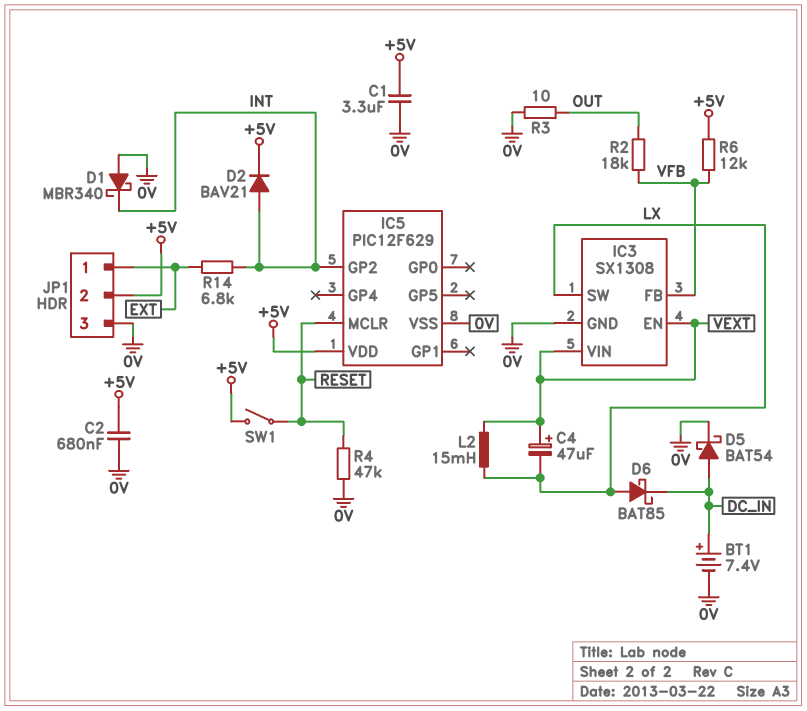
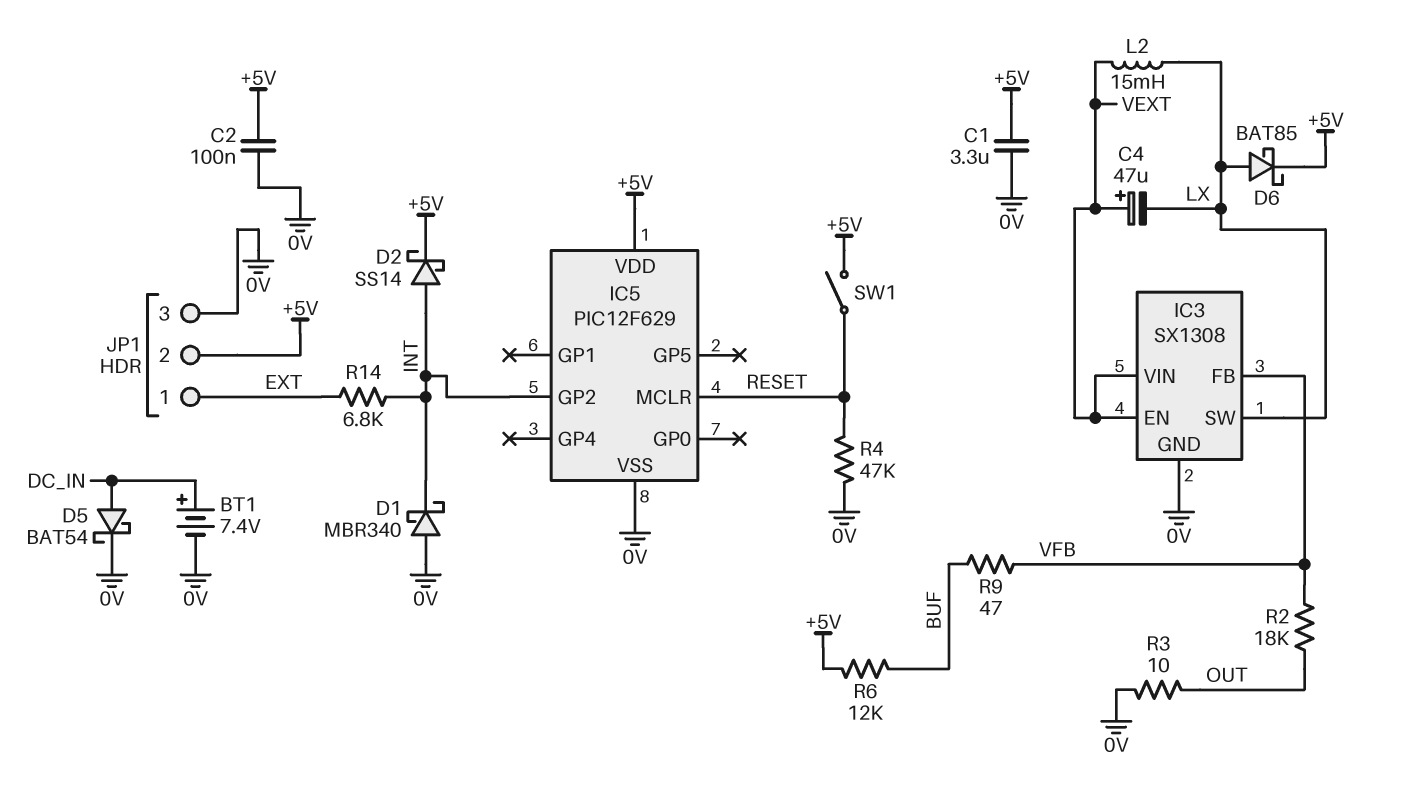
C2: 680nF (+5V, 0V) -> 100nF (+5V, 0V)
D2: diode BAV21 (A INT, K +5V) -> schottky SS14 (A INT, K +5V)
D6: schottky BAT85 (A LX, K DC_IN) -> schottky BAT85 (A LX, K +5V)
R6: 12k (+5V, VFB) -> 12k (+5V, BUF)
R9: none -> 47 (BUF, VFB)

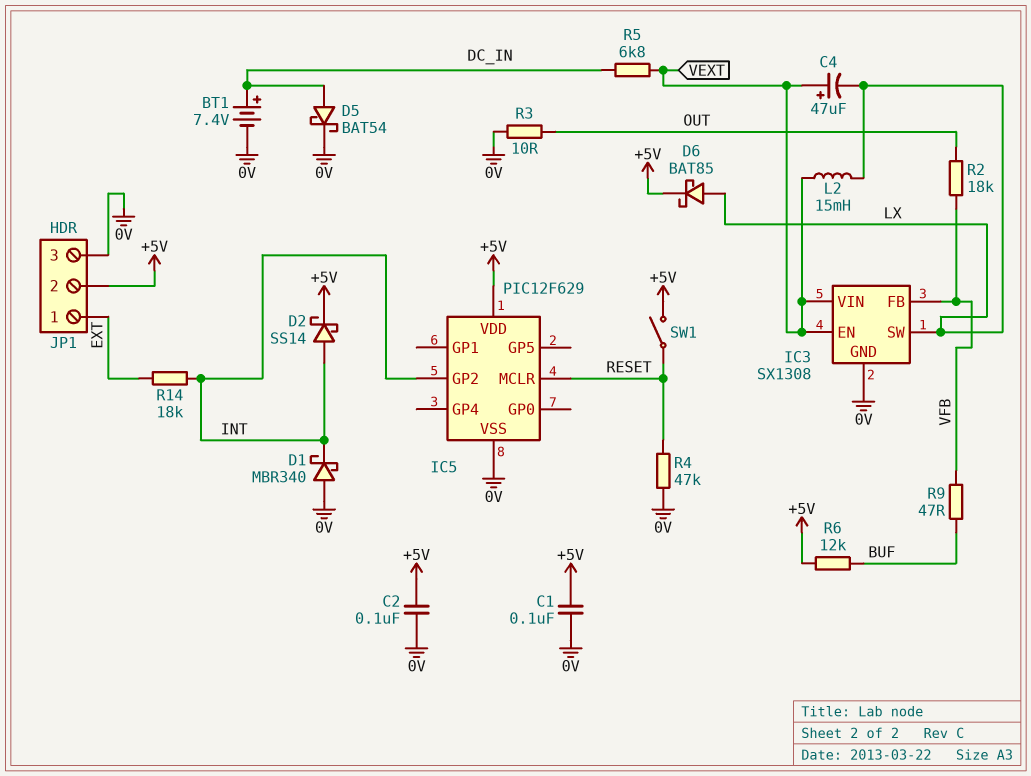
C1: 3.3uF (+5V, 0V) -> 100nF (+5V, 0V)
R5: none -> 6.8k (DC_IN, VEXT)
R14: 6.8k (EXT, INT) -> 18k (EXT, INT)

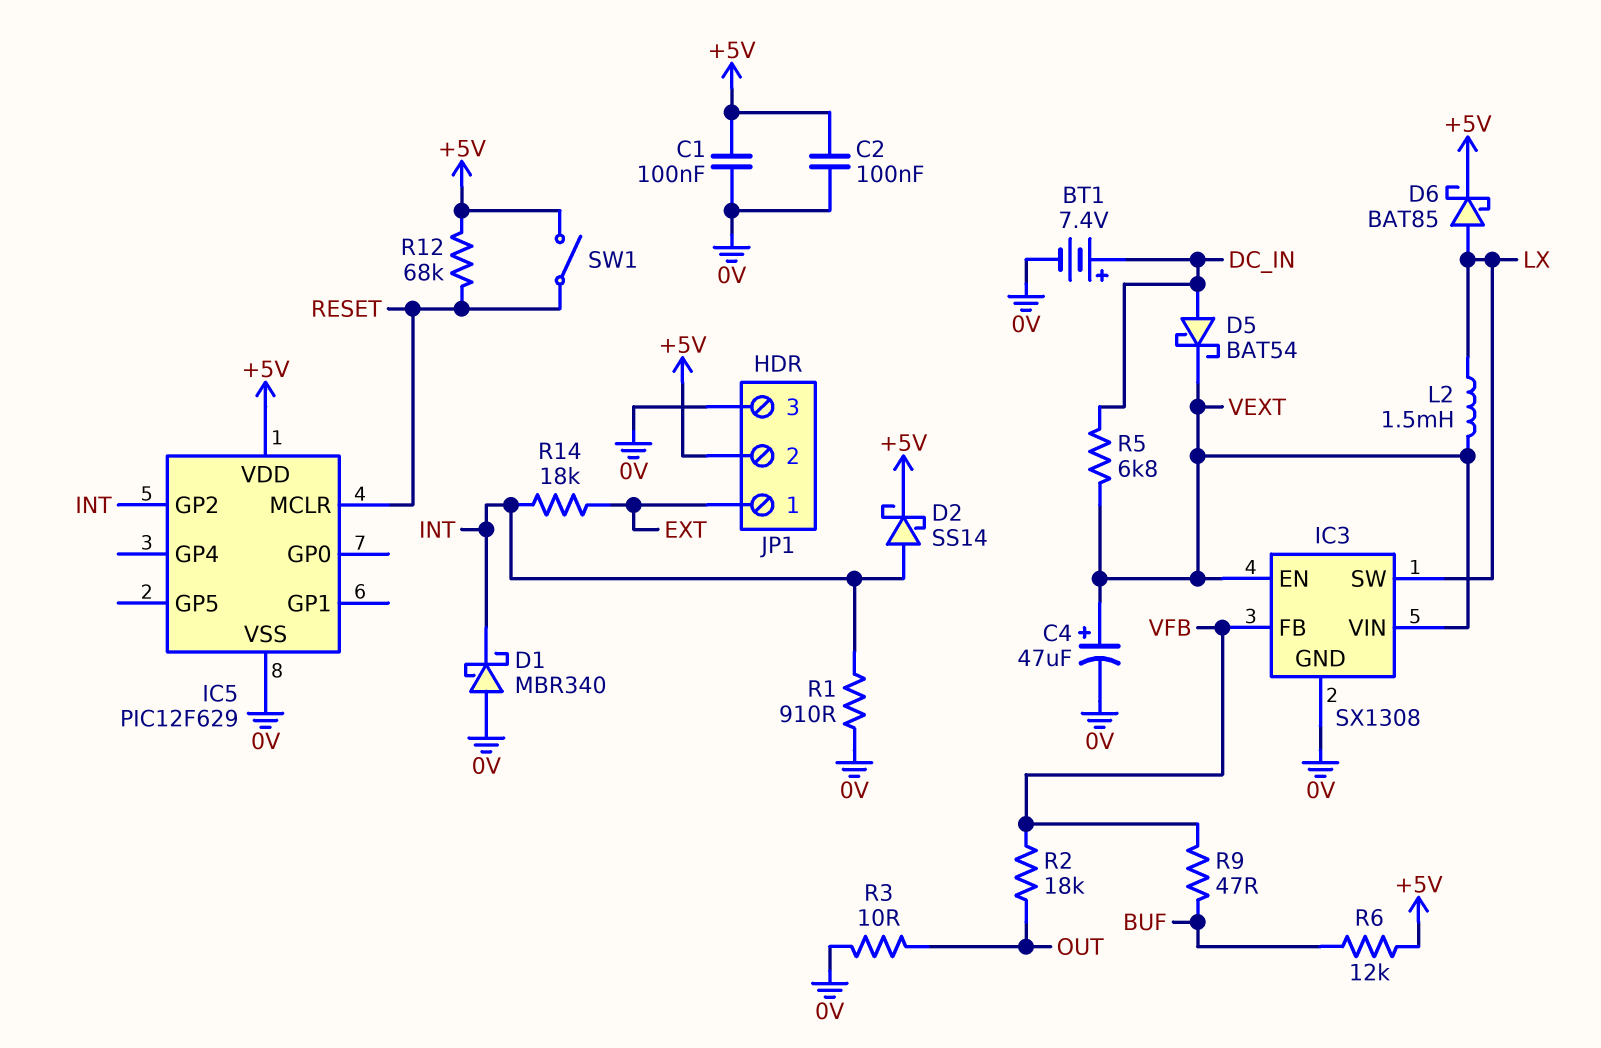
C4: 47uF (plus VEXT, minus LX) -> 47uF (plus VEXT, minus 0V)
D5: schottky BAT54 (A DC_IN, K 0V) -> schottky BAT54 (A DC_IN, K VEXT)
L2: 15mH (LX, VEXT) -> 1.5mH (LX, VEXT)
R1: none -> 910 (0V, INT)
R4: 47k (0V, RESET) -> none
R12: none -> 68k (+5V, RESET)

